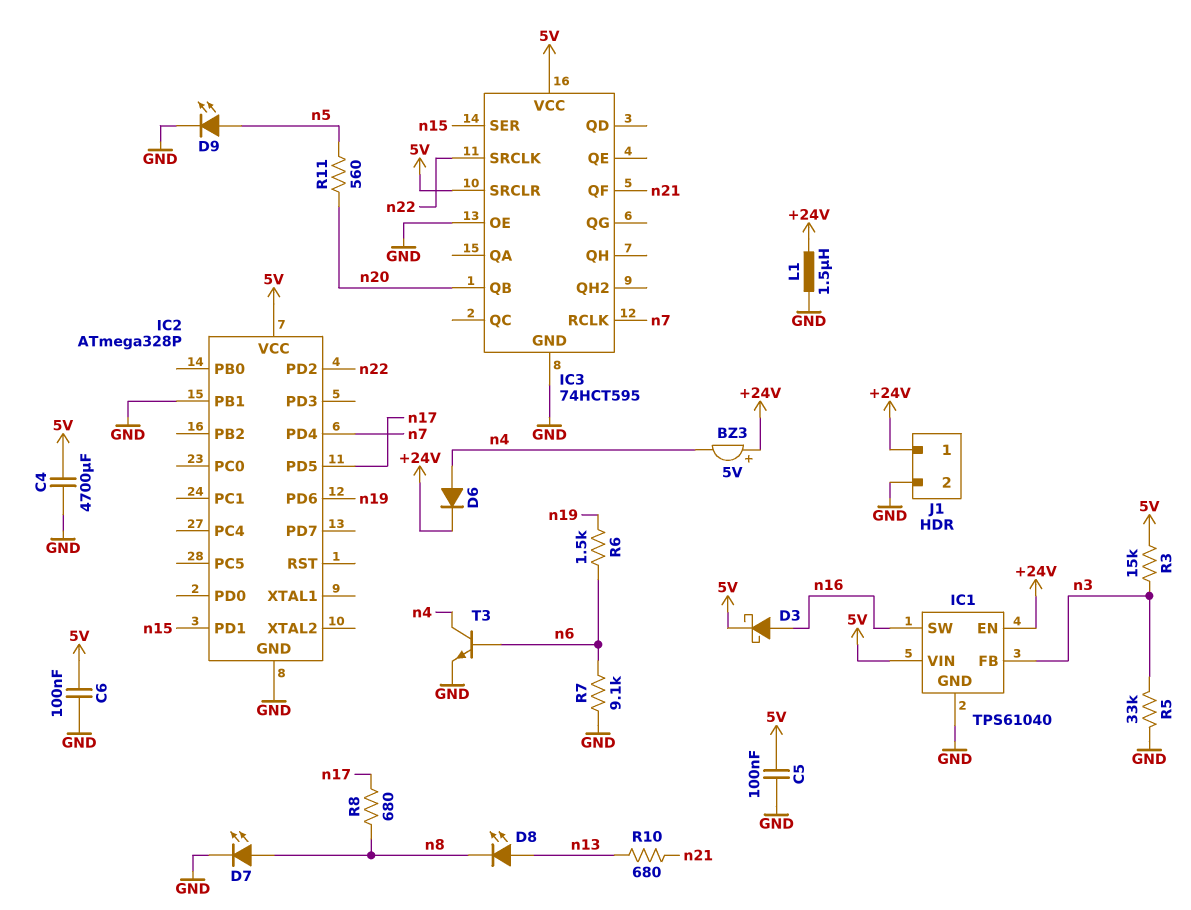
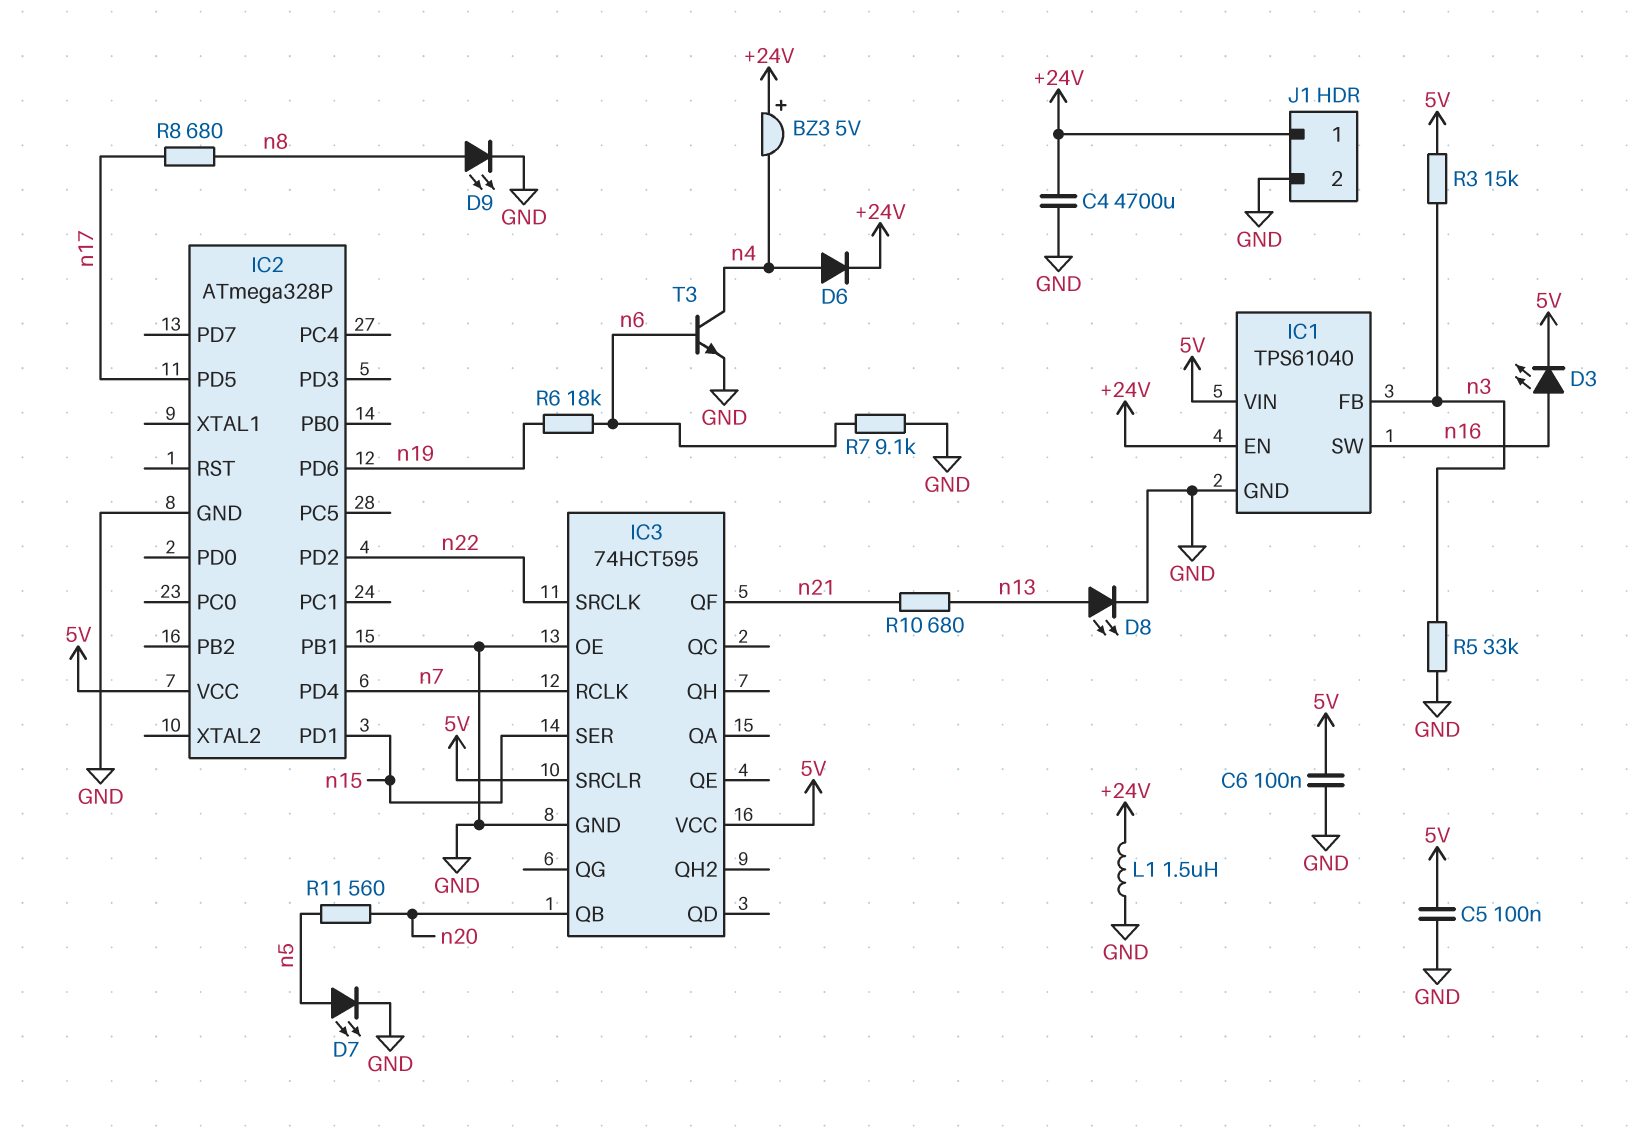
C4: 4700uF (5V, GND) -> 4700uF (+24V, GND)
D3: schottky (A n16, K 5V) -> LED (A n16, K 5V)
D7: LED (A n8, K GND) -> LED (A n5, K GND)
D8: LED (A n13, K n8) -> LED (A n13, K GND)
D9: LED (A n5, K GND) -> LED (A n8, K GND)
R6: 1.5k (n6, n19) -> 18k (n6, n19)

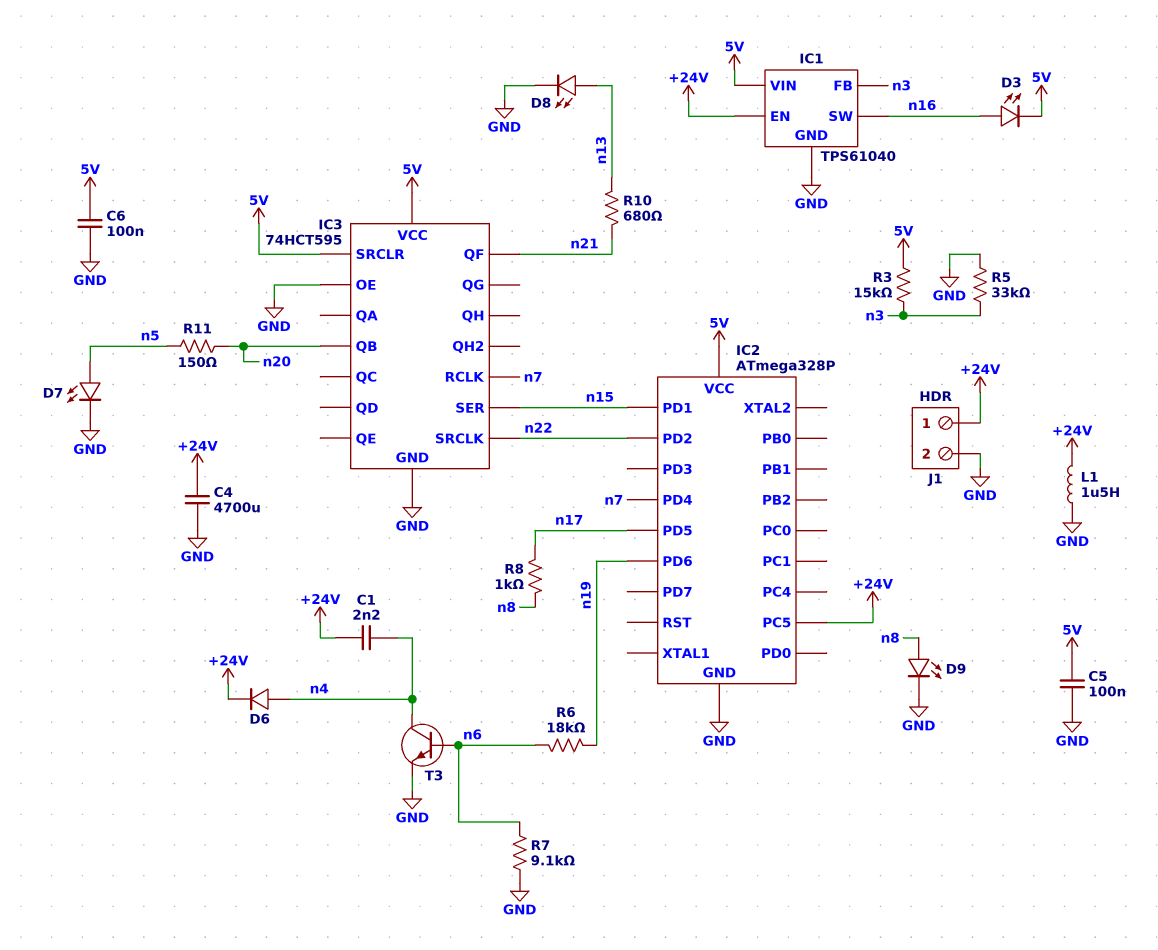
BZ3: buzzer 5V (plus +24V, minus n4) -> none
C1: none -> 2.2nF (+24V, n4)
IC2 pin PB1: GND -> none
IC2 pin PC5: none -> +24V
R8: 680 (n8, n17) -> 1k (n8, n17)
R11: 560 (n5, n20) -> 150 (n5, n20)

